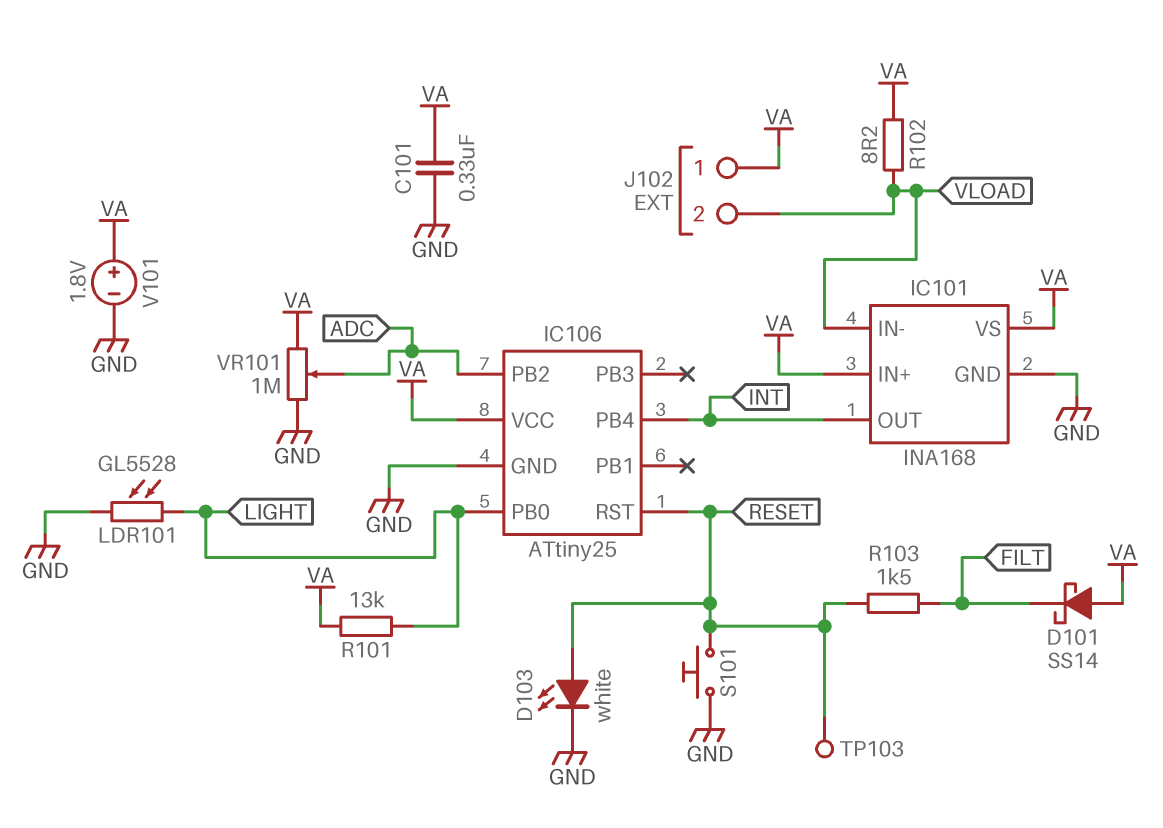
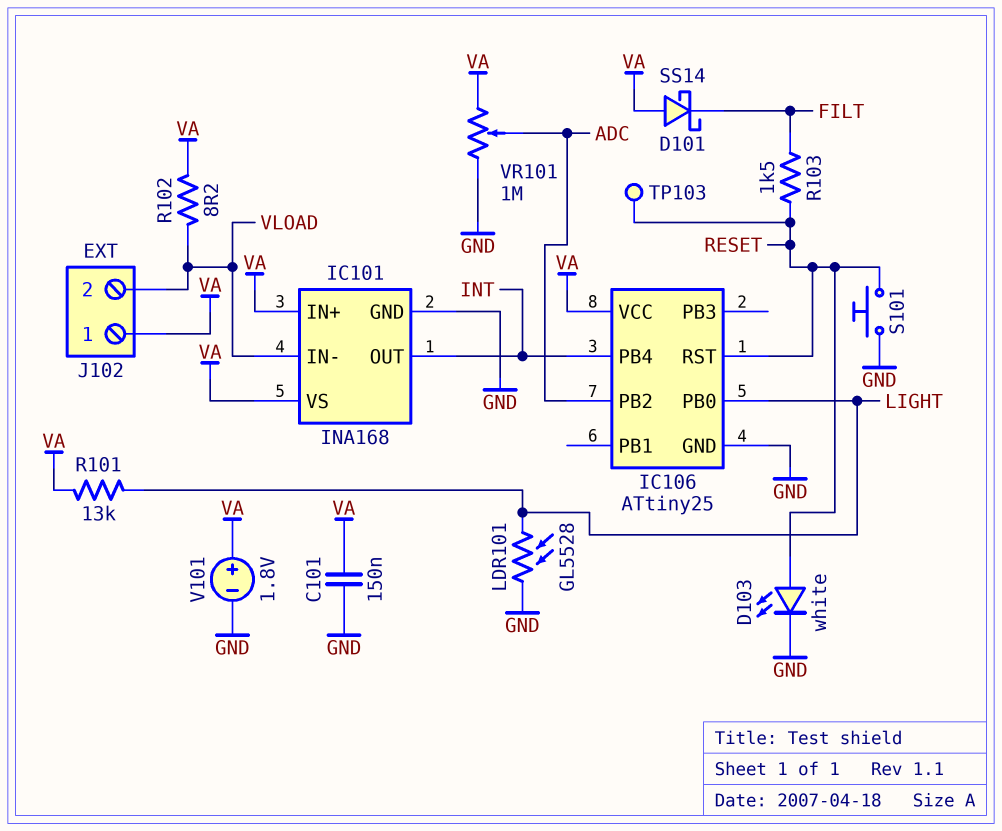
C101: 330nF (GND, VA) -> 150nF (GND, VA)

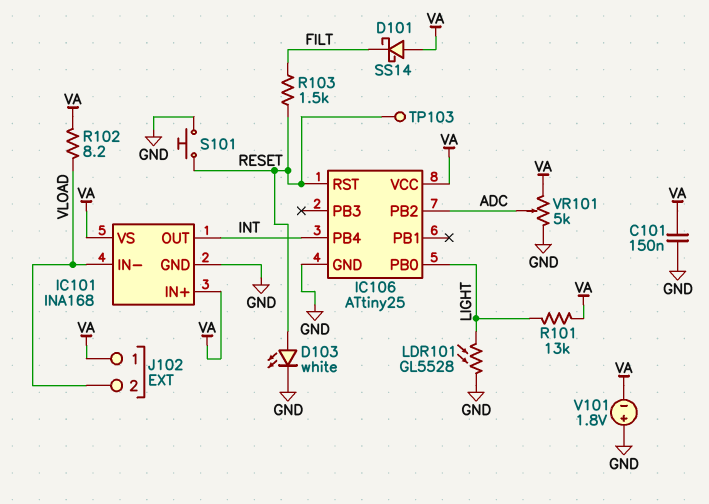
V101: 1.8V (plus VA, minus GND) -> 1.8V (plus GND, minus VA)
VR101: 1M (GND, VA, wiper ADC) -> 5k (GND, VA, wiper ADC)

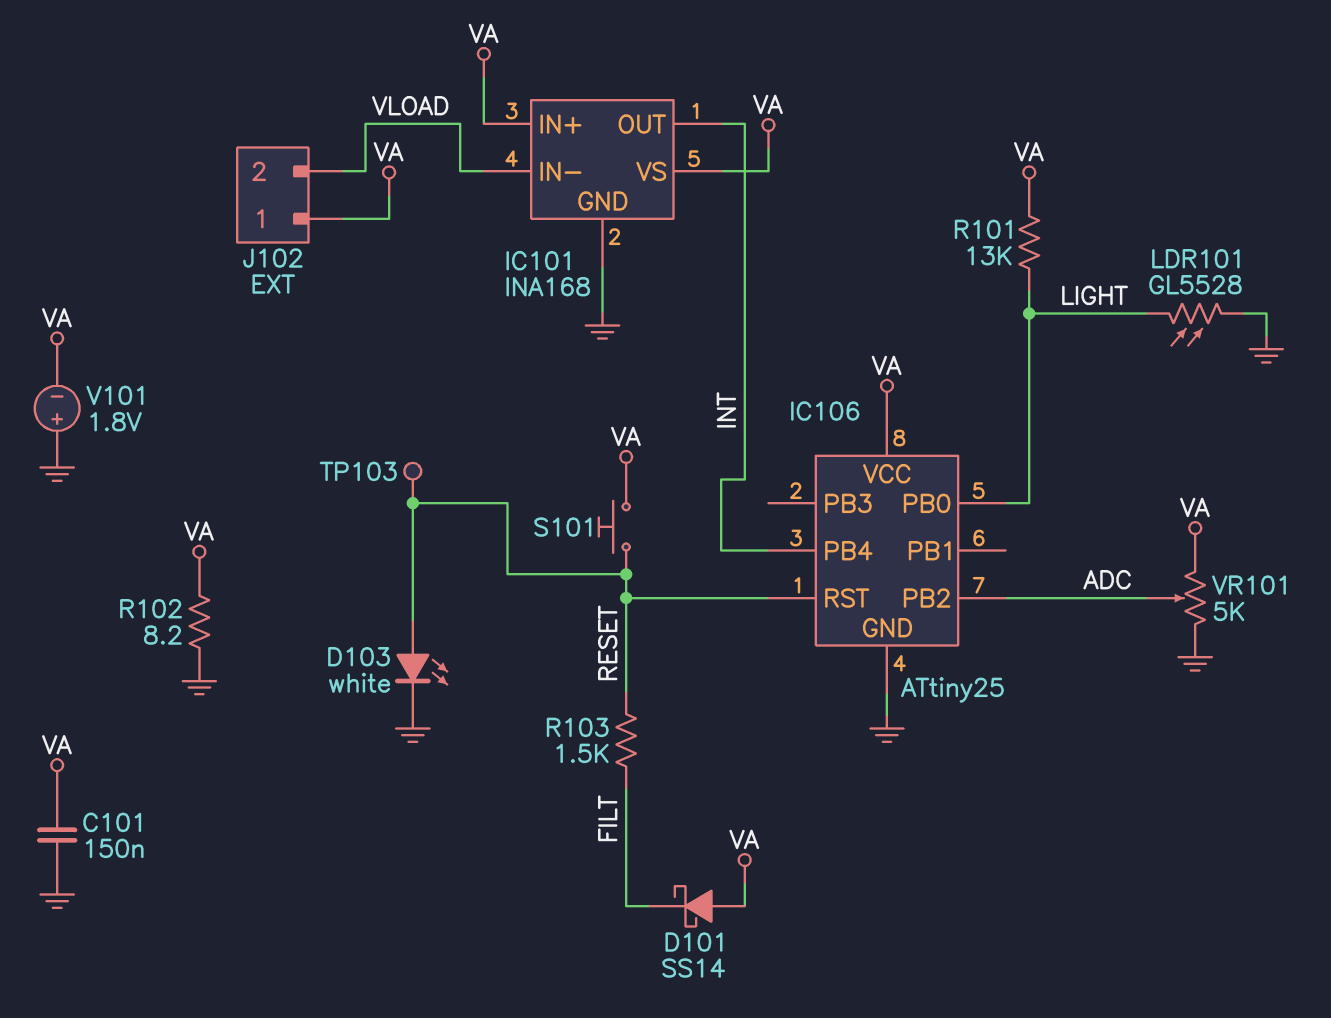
R102: 8.2 (VA, VLOAD) -> 8.2 (GND, VA)
S101: button (GND, RESET) -> button (RESET, VA)

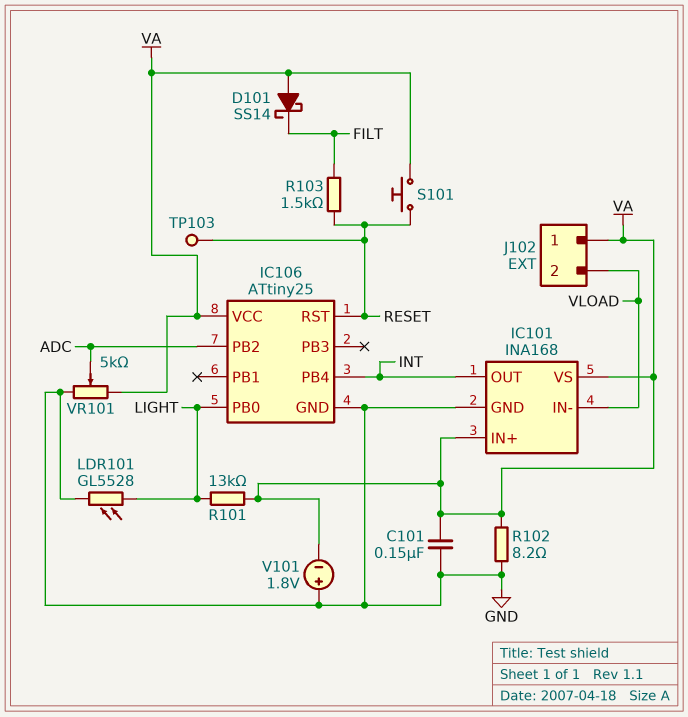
D103: LED white (A RESET, K GND) -> none

